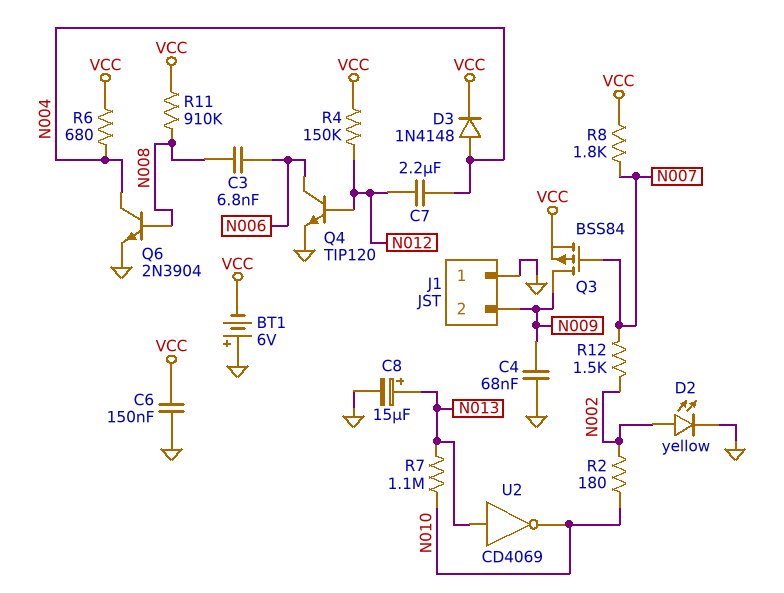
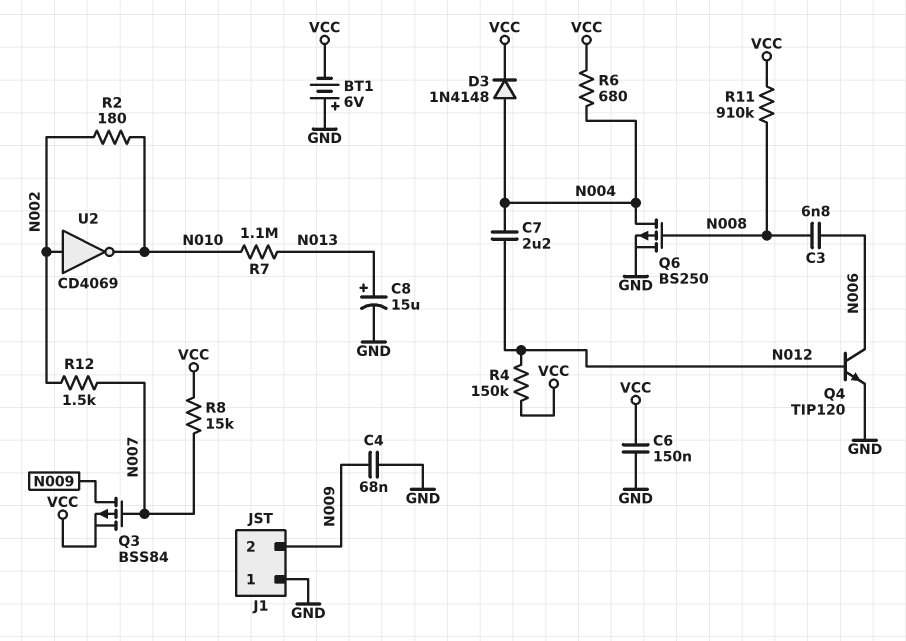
D2: LED yellow (A N002, K GND) -> none
Q6: NPN 2N3904 (B N008, C N004, E GND) -> PMOS BS250 (G N008, D N004, S GND)
R8: 1.8k (N007, VCC) -> 15k (N007, VCC)
U2: NOT CD4069 (in N013, out N010) -> NOT CD4069 (in N002, out N010)

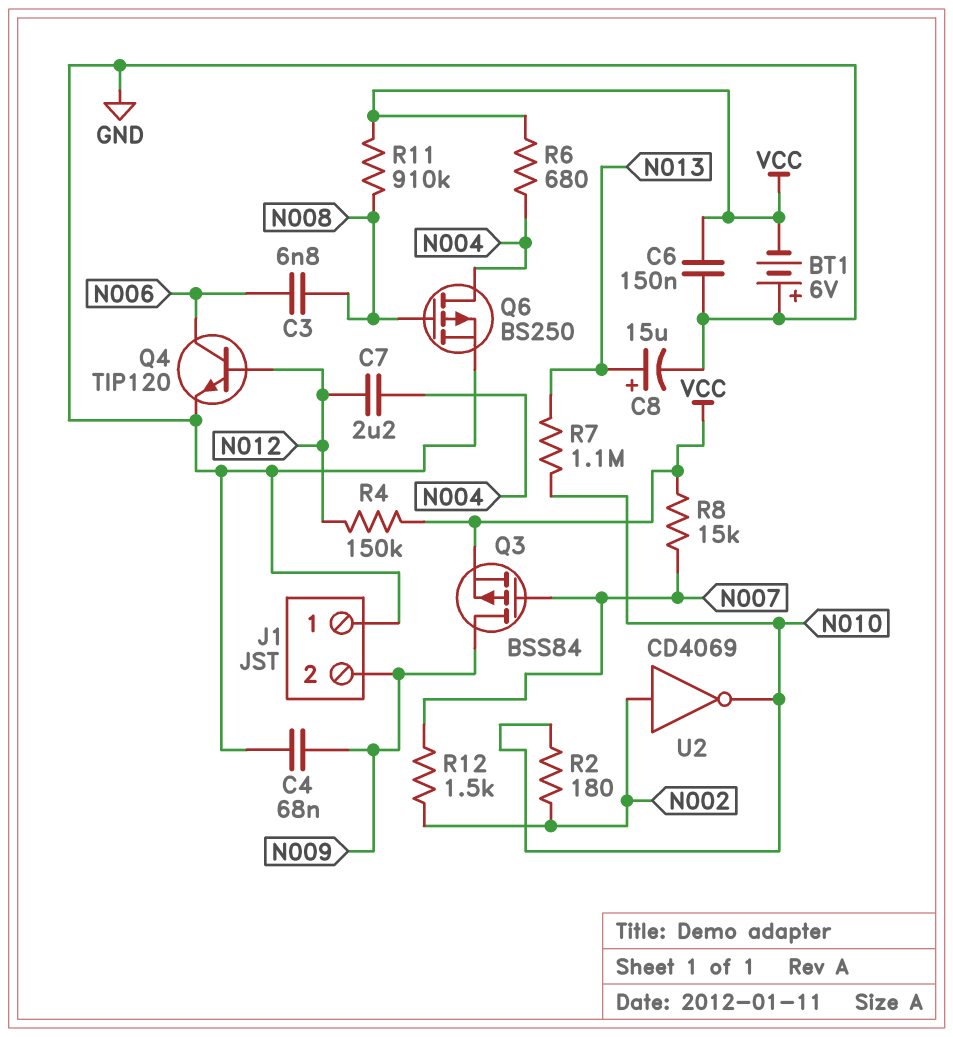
D3: diode 1N4148 (A N004, K VCC) -> none

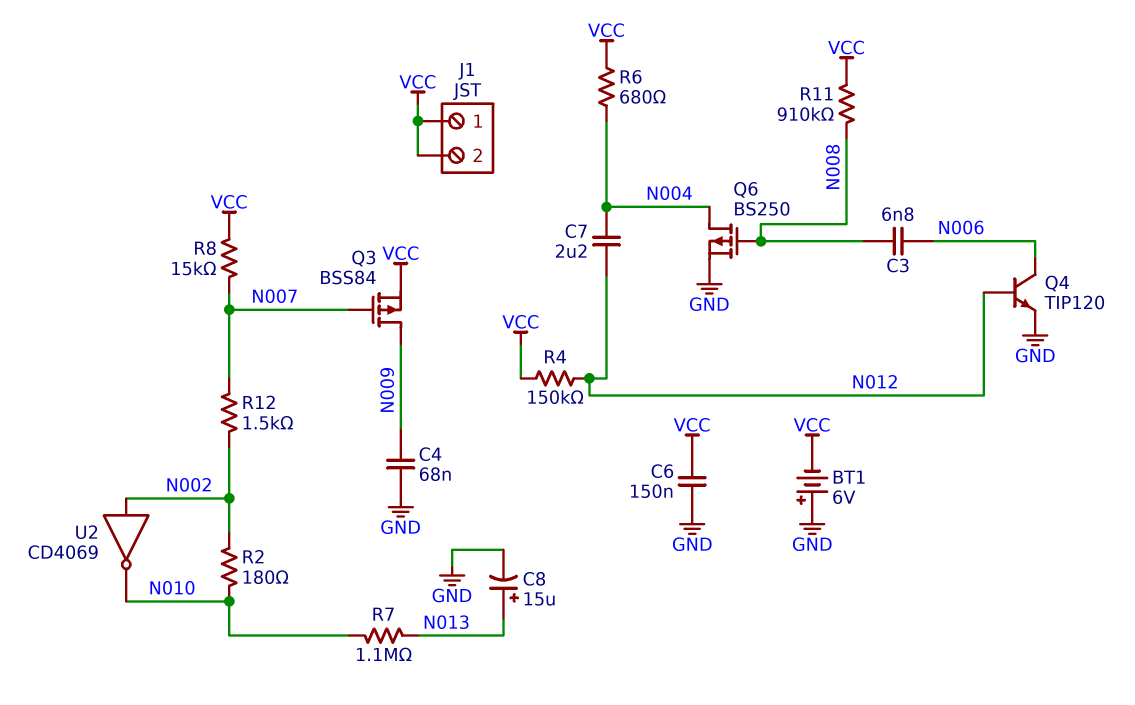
J1 pin 1: GND -> VCC
J1 pin 2: N009 -> VCC

